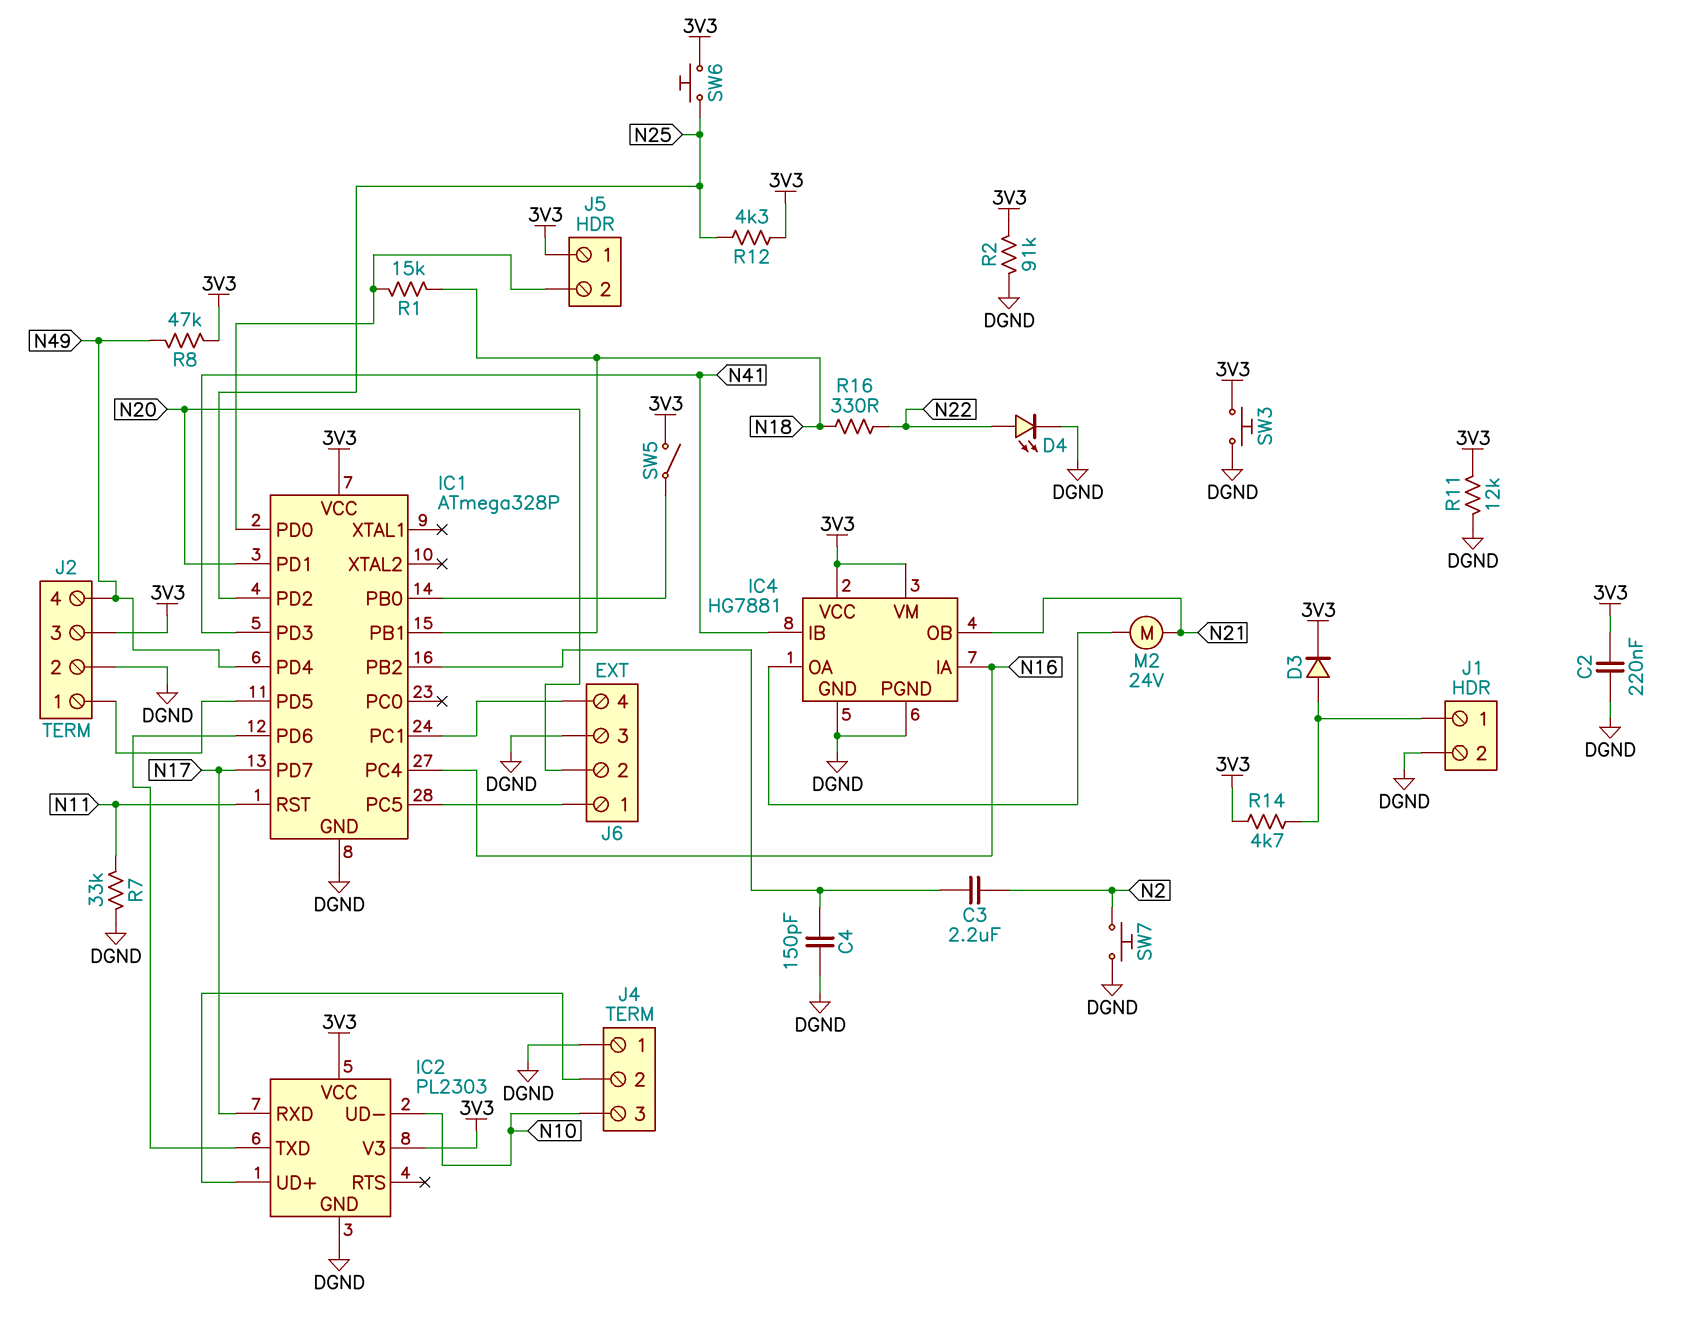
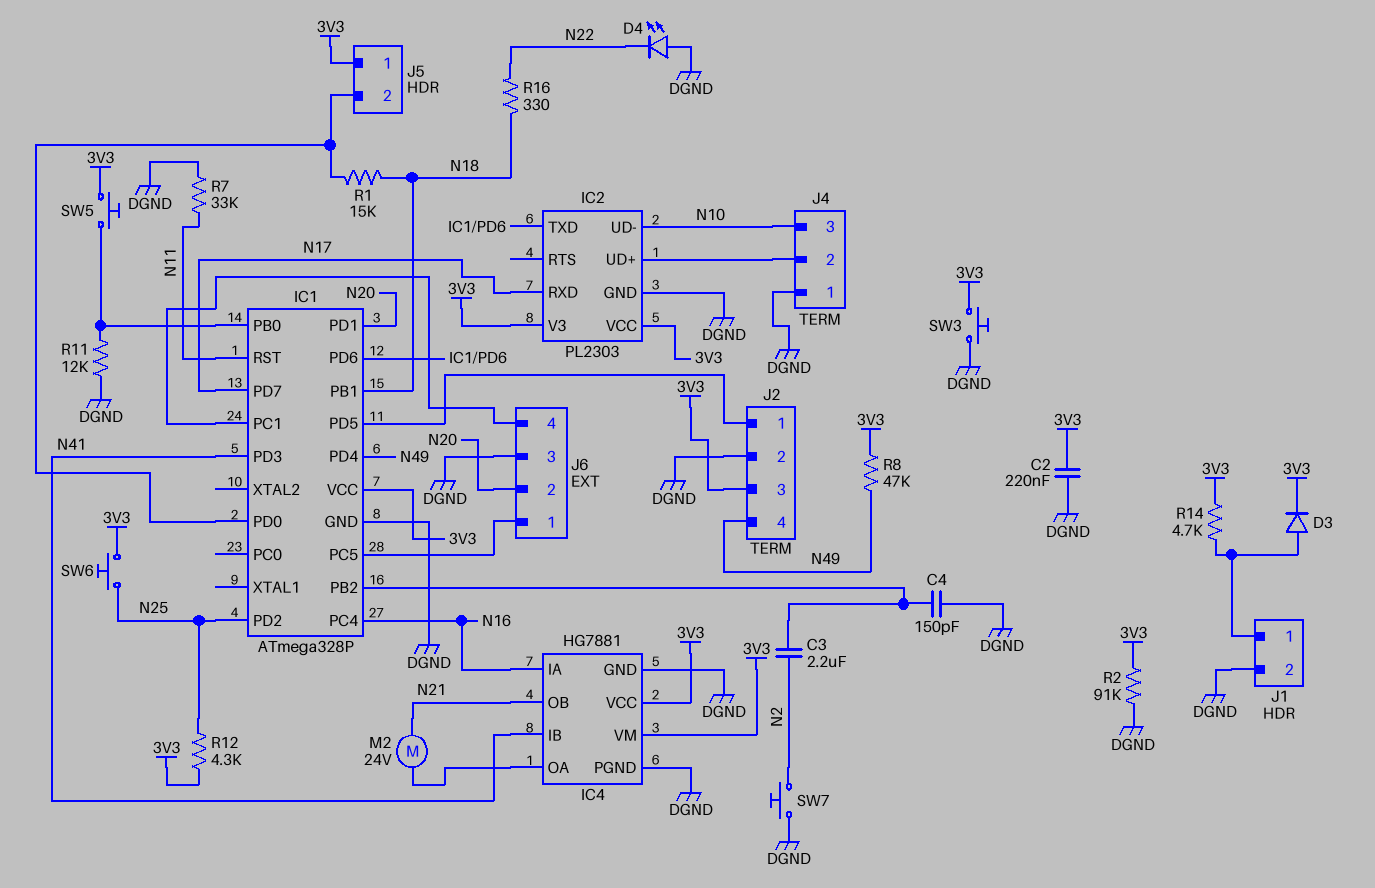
D4: LED (A N22, K DGND) -> LED (A DGND, K N22)
R11: 12k (3V3, DGND) -> 12k (DGND, IC1/PB0)
SW5: switch (3V3, IC1/PB0) -> button (3V3, IC1/PB0)

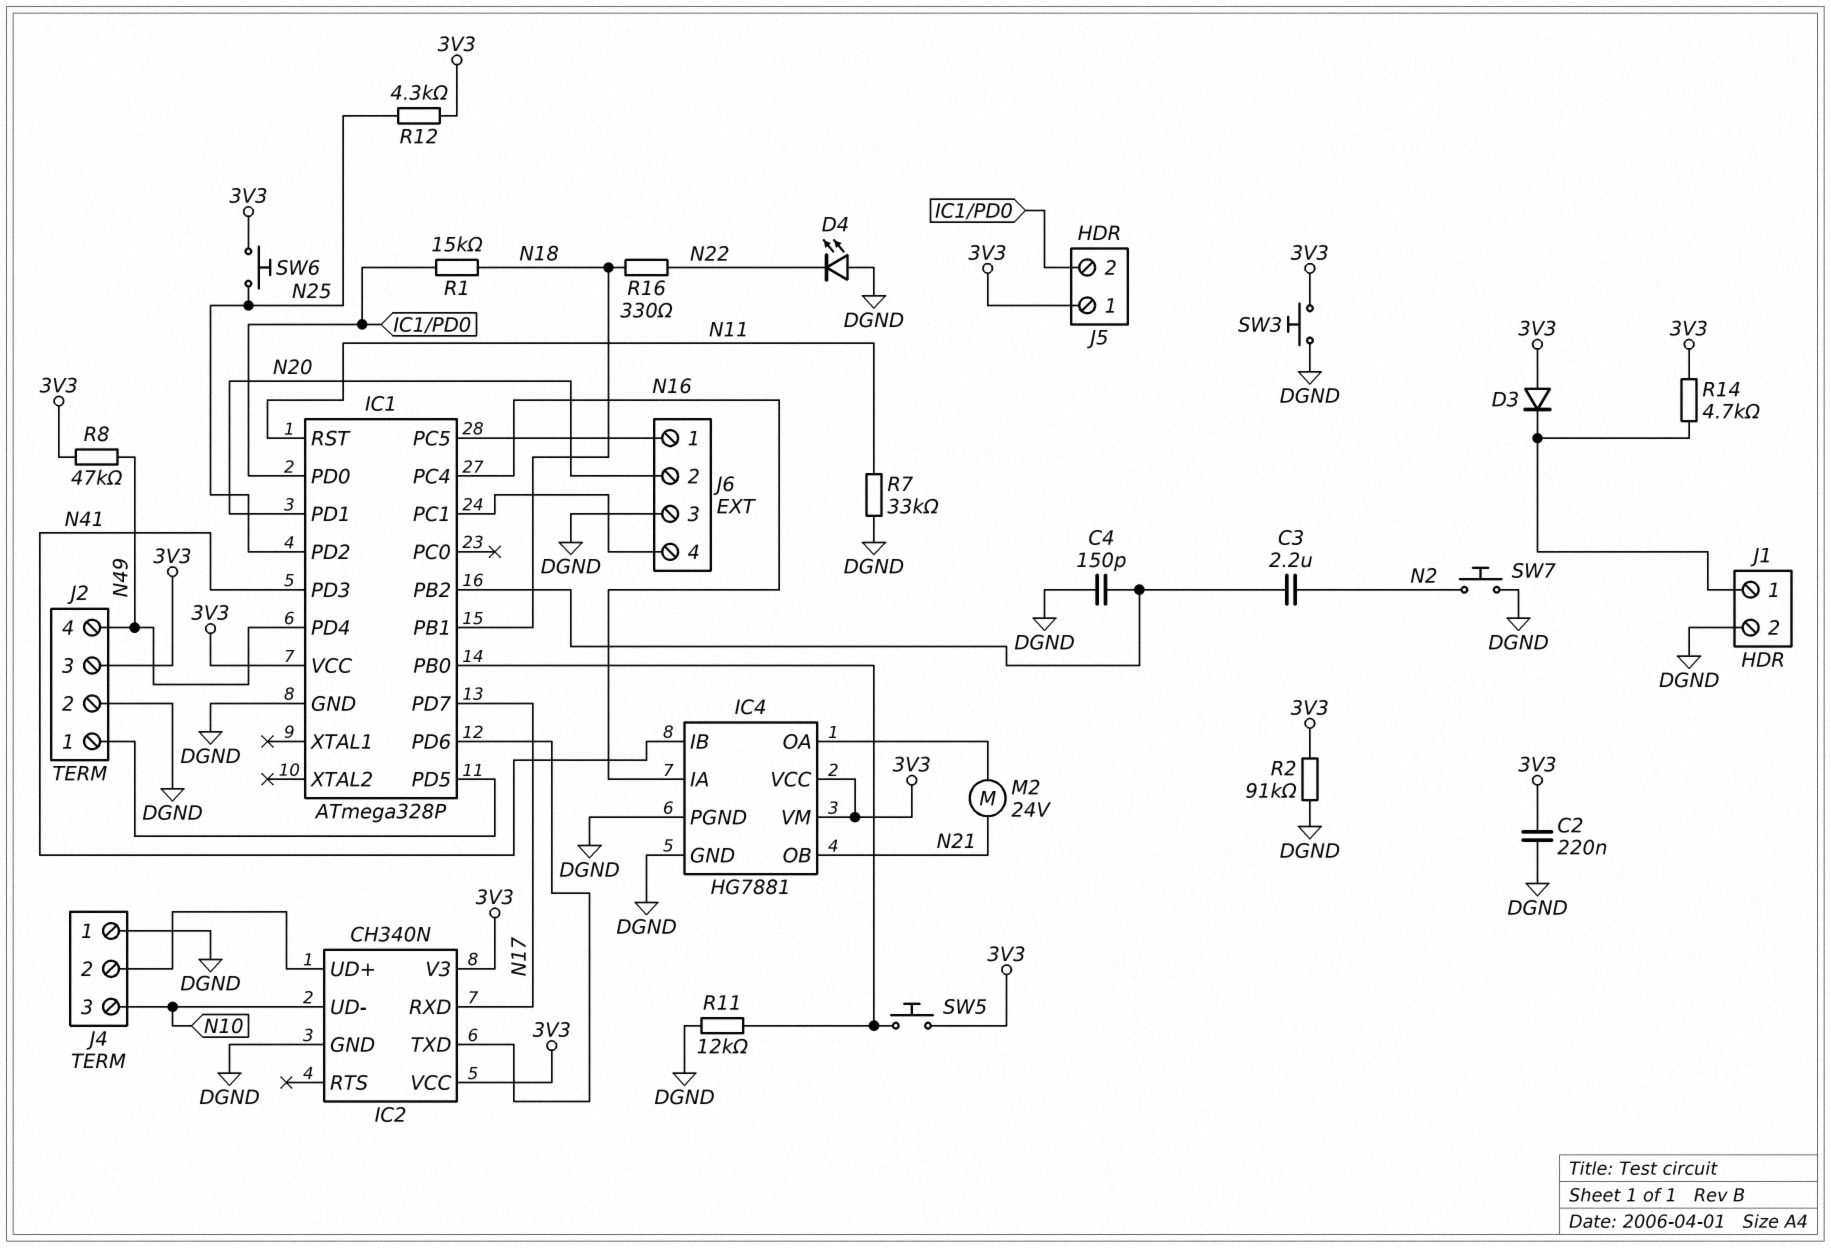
D3: diode (A J1/1, K 3V3) -> diode (A 3V3, K J1/1)
IC2: PL2303 -> CH340N

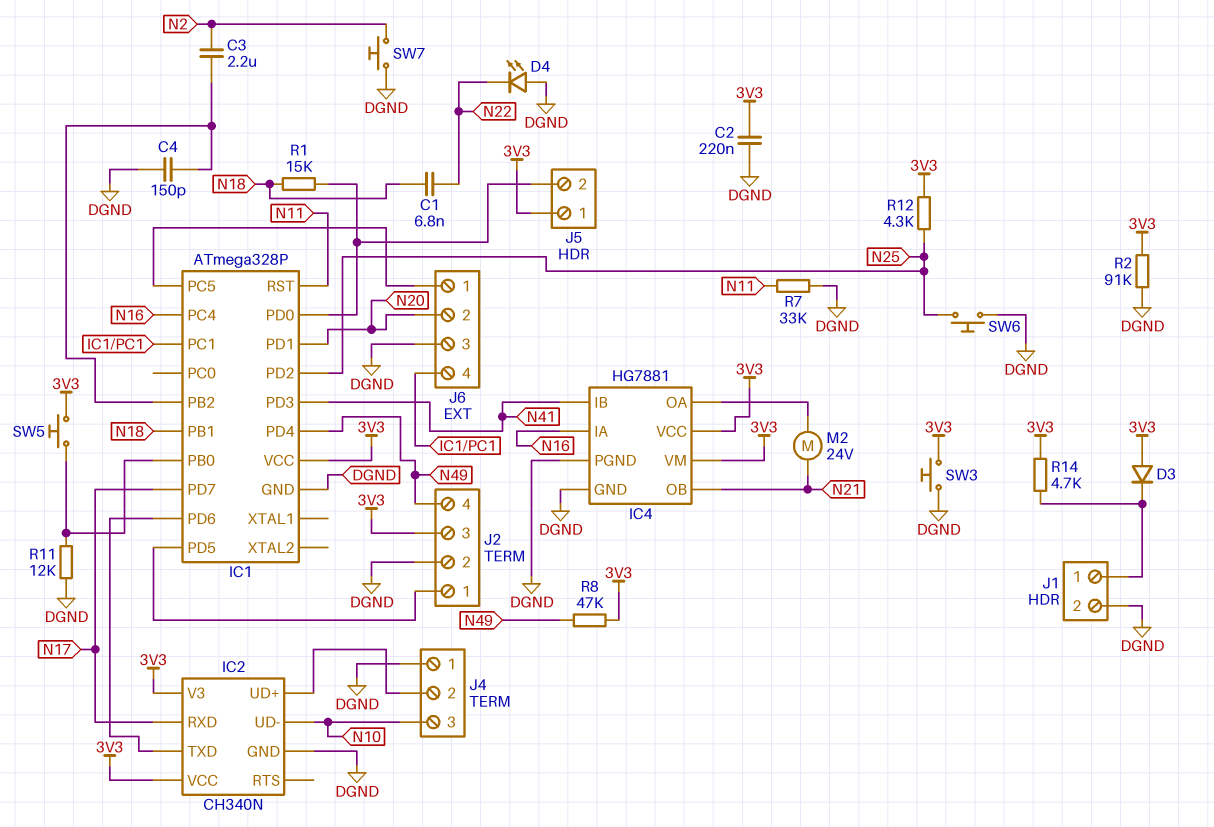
C1: none -> 6.8nF (N18, N22)
R16: 330 (N18, N22) -> none
SW6: button (3V3, N25) -> button (DGND, N25)

